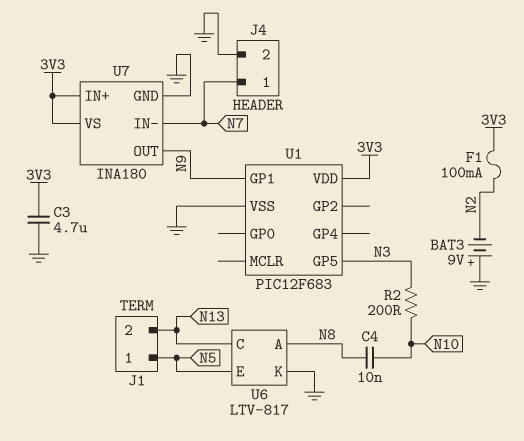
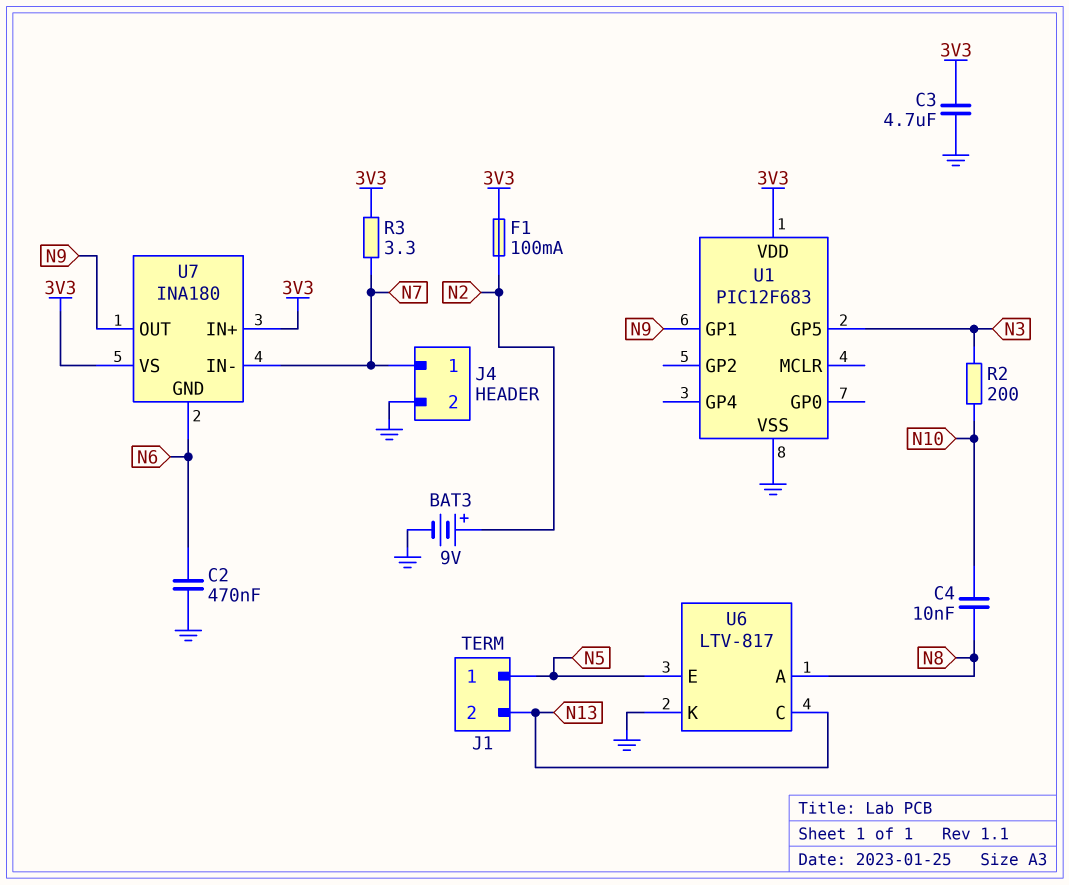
BAT3: 9V (plus GND, minus N2) -> 9V (plus N2, minus GND)
C2: none -> 470nF (GND, N6)
R3: none -> 3.3 (3V3, N7)
U7 pin GND: GND -> N6

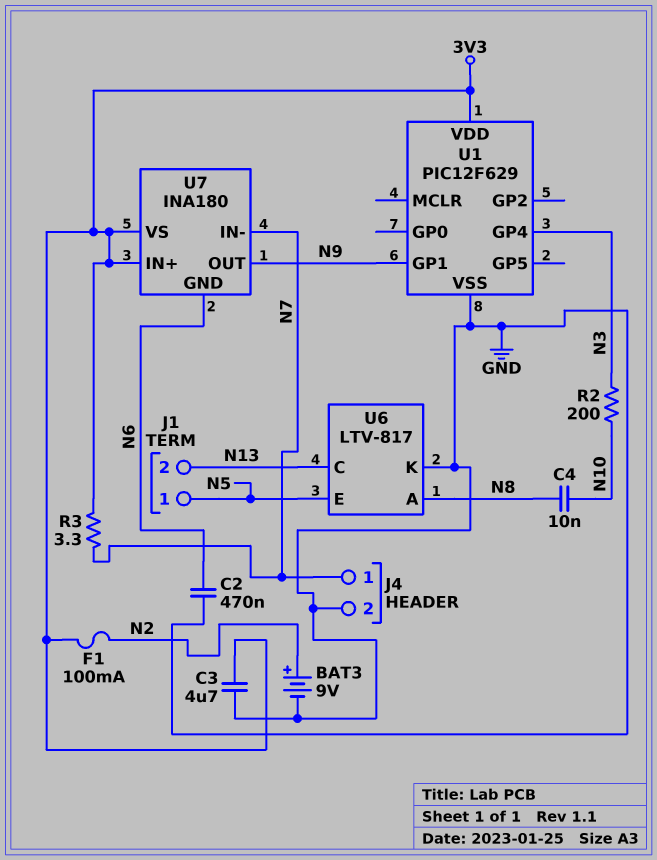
U1: PIC12F683 -> PIC12F629
U1 pin GP4: none -> N3
U1 pin GP5: N3 -> none

